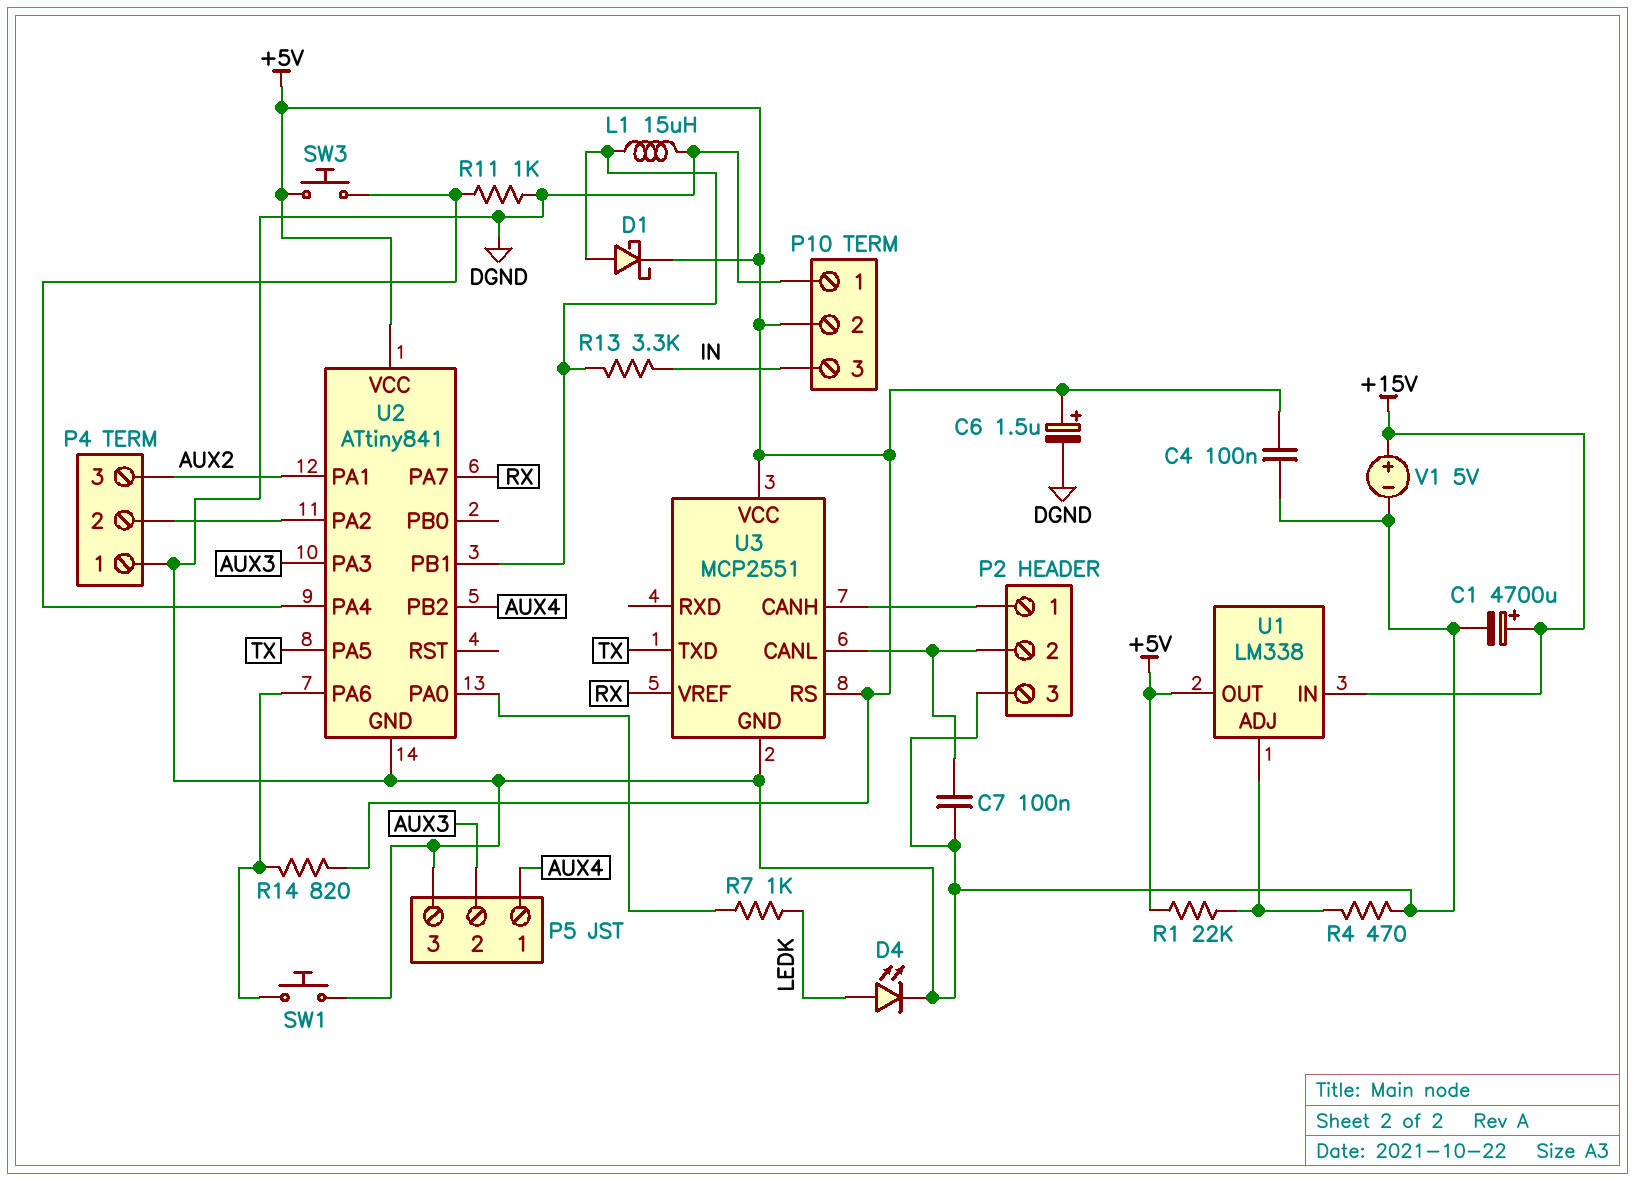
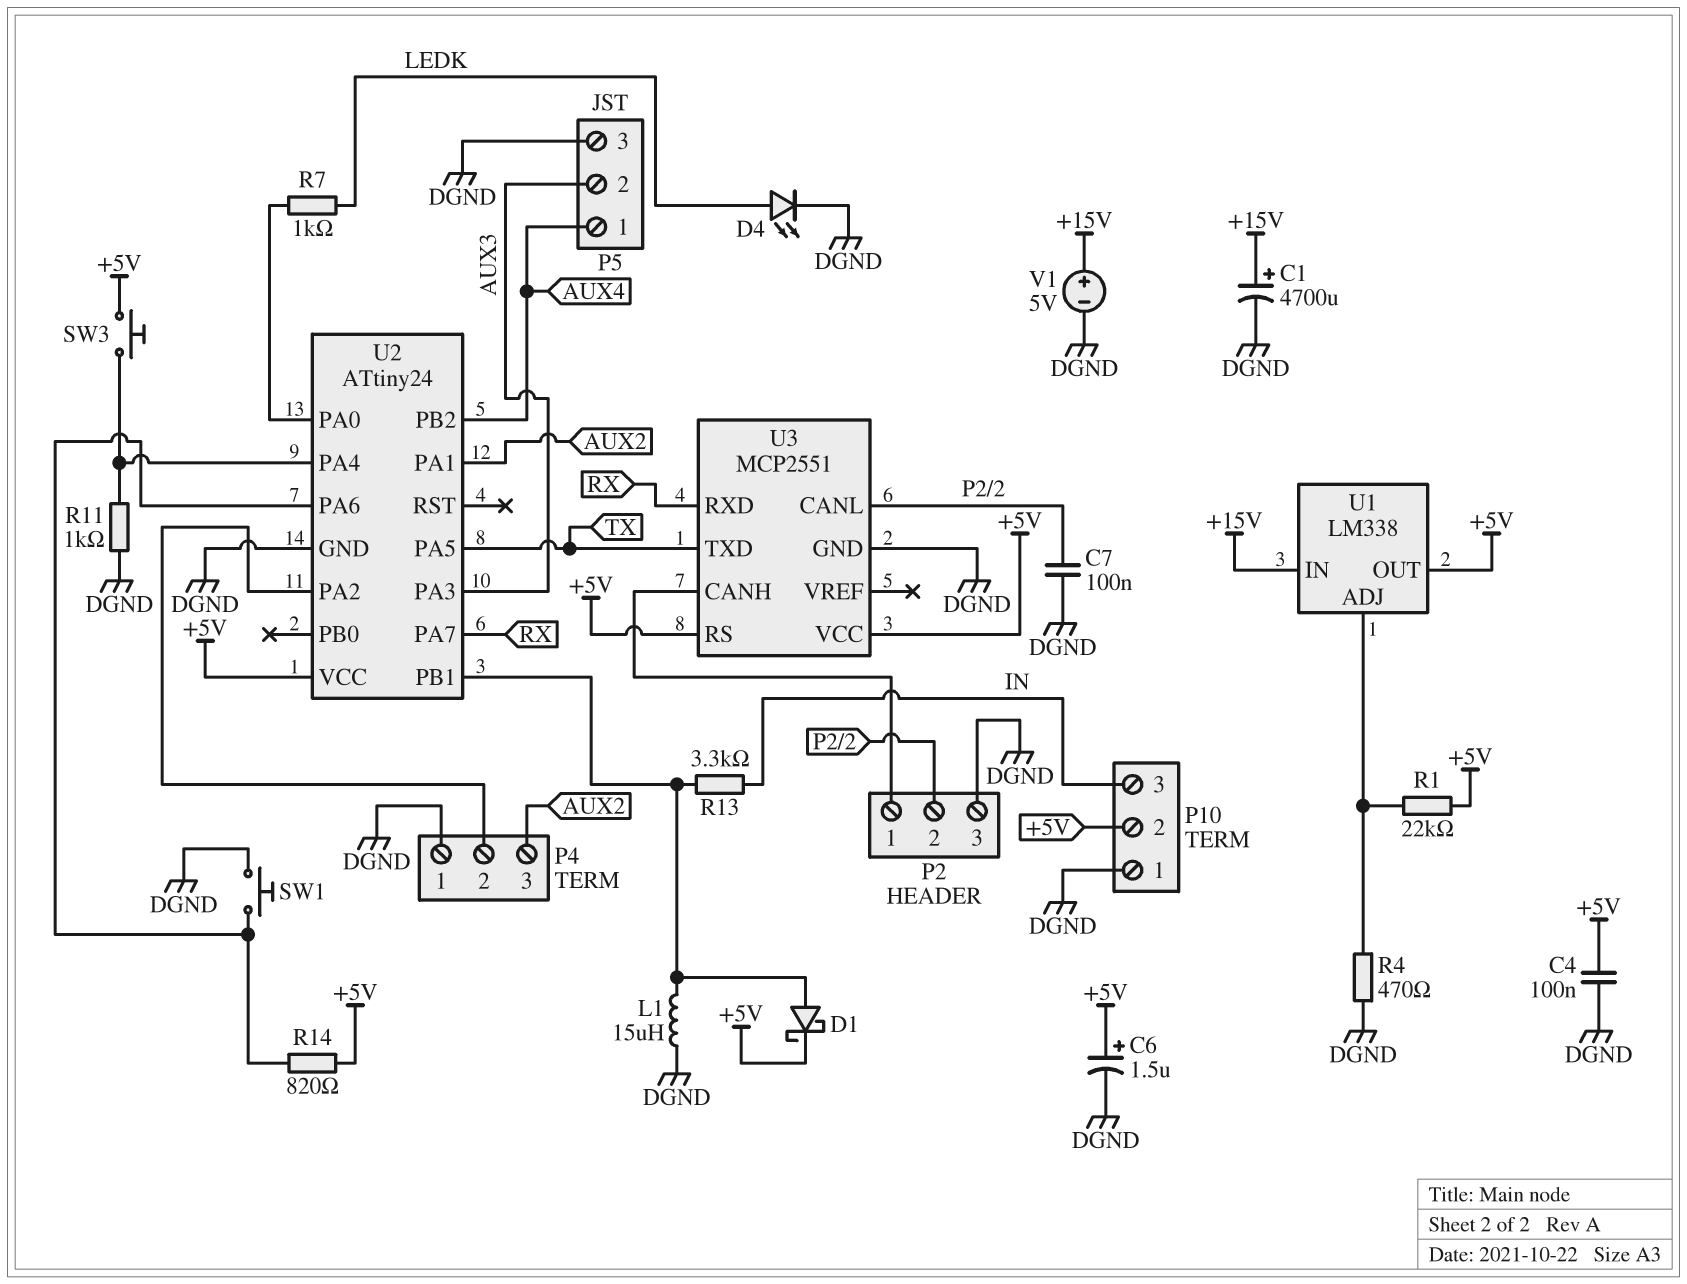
U2: ATtiny841 -> ATtiny24
U3 pin RXD: none -> RX
U3 pin VREF: RX -> none

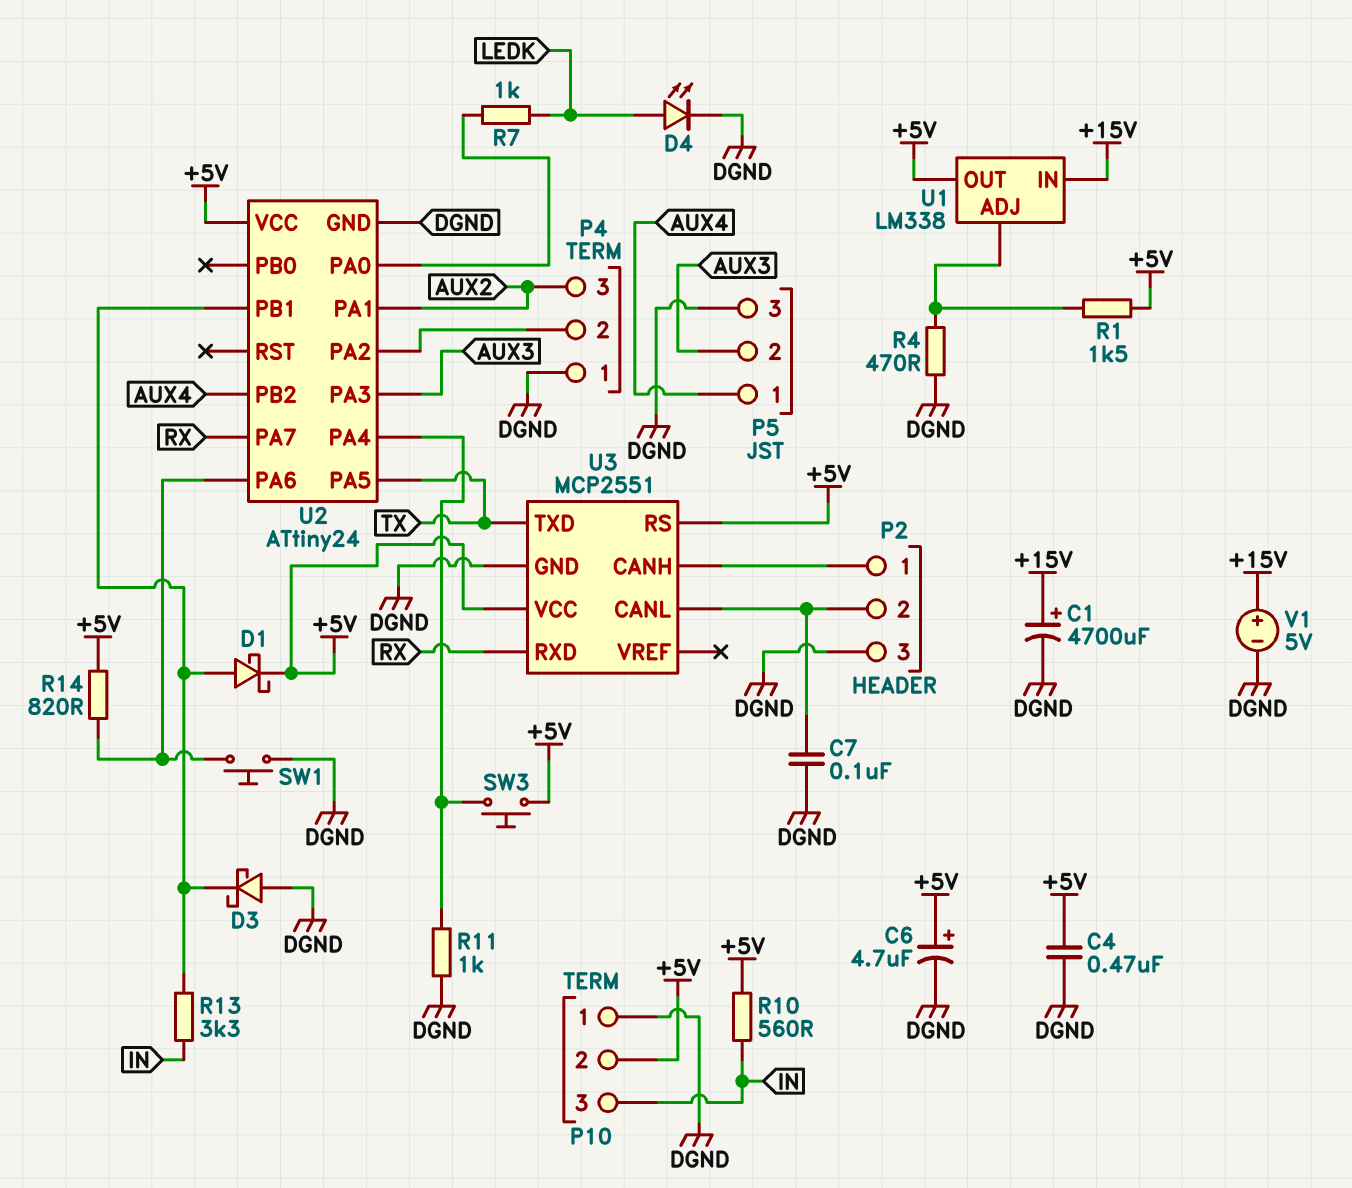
C4: 100nF (+5V, DGND) -> 470nF (+5V, DGND)
C6: 1.5uF (plus +5V, minus DGND) -> 4.7uF (plus +5V, minus DGND)
D3: none -> schottky (A DGND, K U2/PB1)
L1: 15uH (DGND, U2/PB1) -> none
R1: 22k (+5V, U1/ADJ) -> 1.5k (+5V, U1/ADJ)
R10: none -> 560 (+5V, IN)

